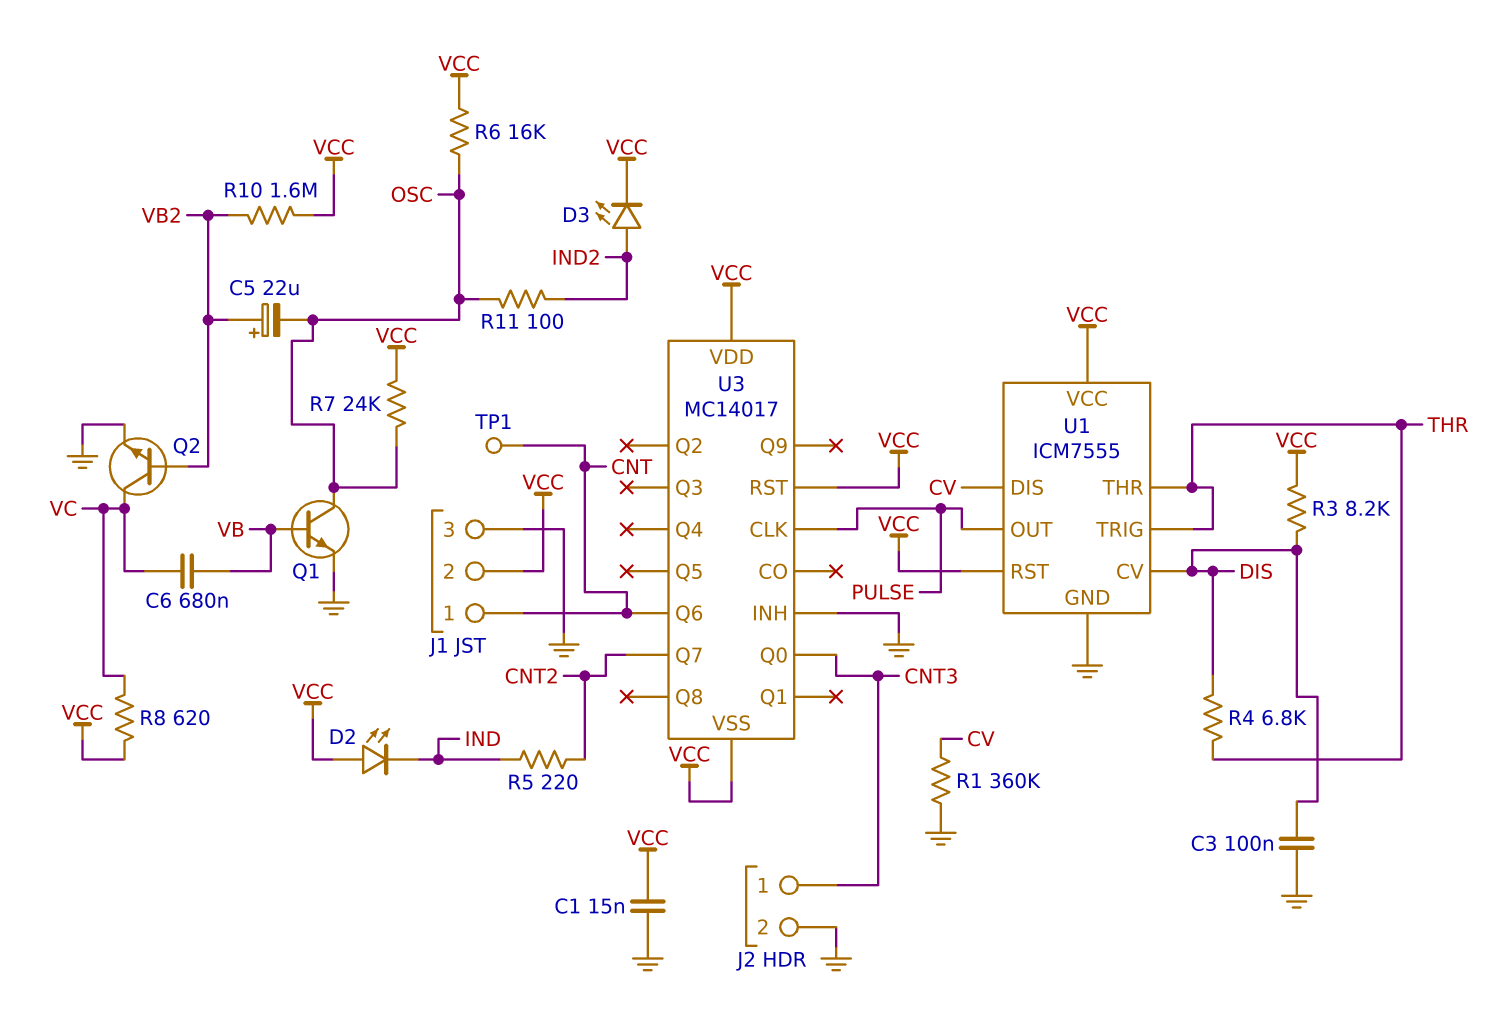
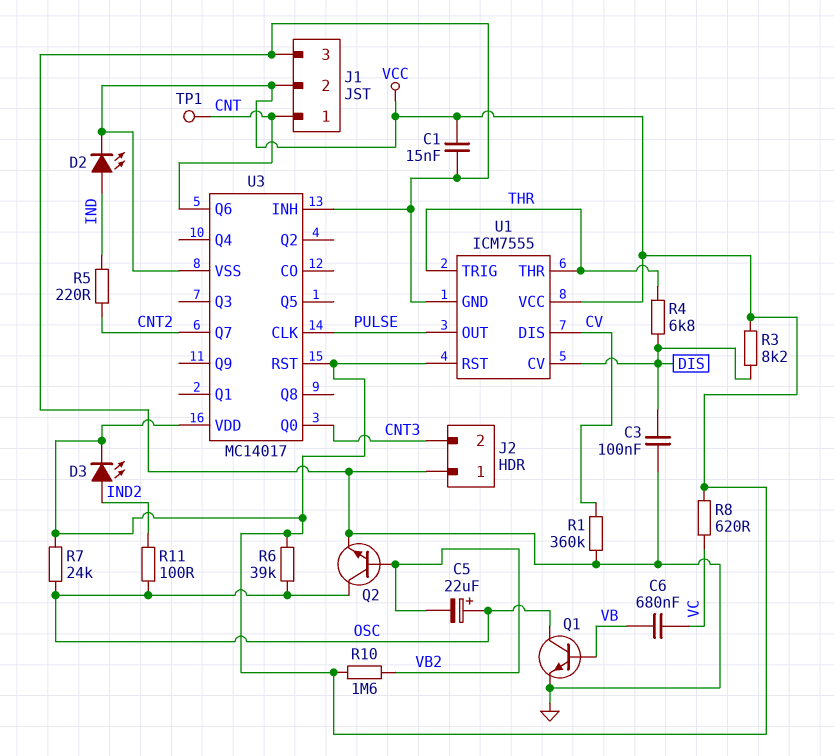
C5: 22uF (plus VB2, minus OSC) -> 22uF (plus OSC, minus VB2)
D2: LED (A VCC, K IND) -> LED (A IND, K VCC)
J2 pin 1: CNT3 -> GND
J2 pin 2: GND -> CNT3
Q2: NPN (B VB2, C VC, E GND) -> NPN (B VB2, C OSC, E GND)
R6: 16k (OSC, VCC) -> 39k (OSC, VCC)

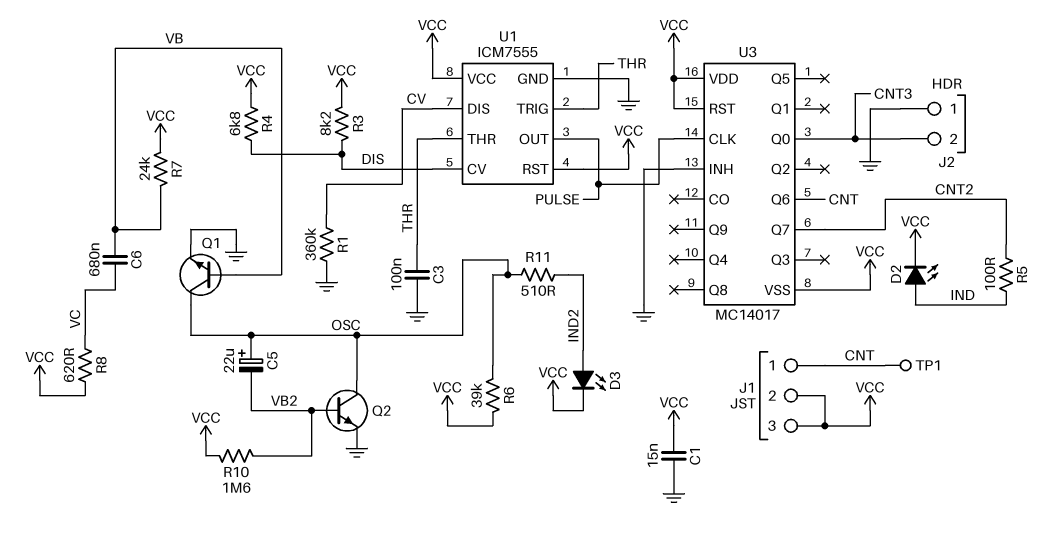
C3: 100nF (DIS, GND) -> 100nF (GND, THR)
J1 pin 3: GND -> VCC
R4: 6.8k (DIS, THR) -> 6.8k (DIS, VCC)
R5: 220 (CNT2, IND) -> 100 (CNT2, IND)
R7: 24k (OSC, VCC) -> 24k (VB, VCC)
R11: 100 (IND2, OSC) -> 510 (IND2, OSC)

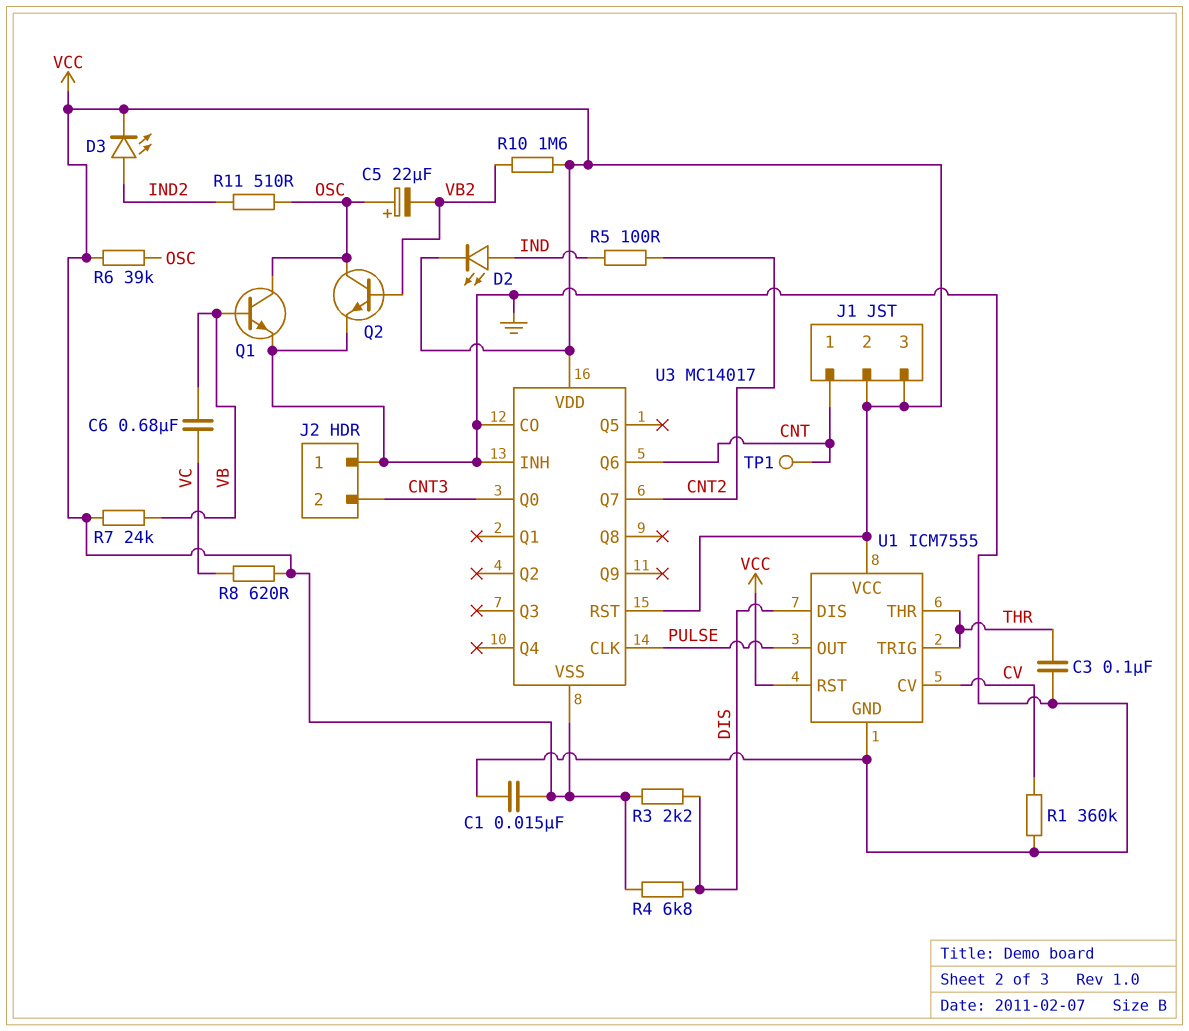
R3: 8.2k (DIS, VCC) -> 2.2k (DIS, VCC)
U1 pin CV: DIS -> CV
U1 pin DIS: CV -> DIS
U3 pin CO: none -> GND

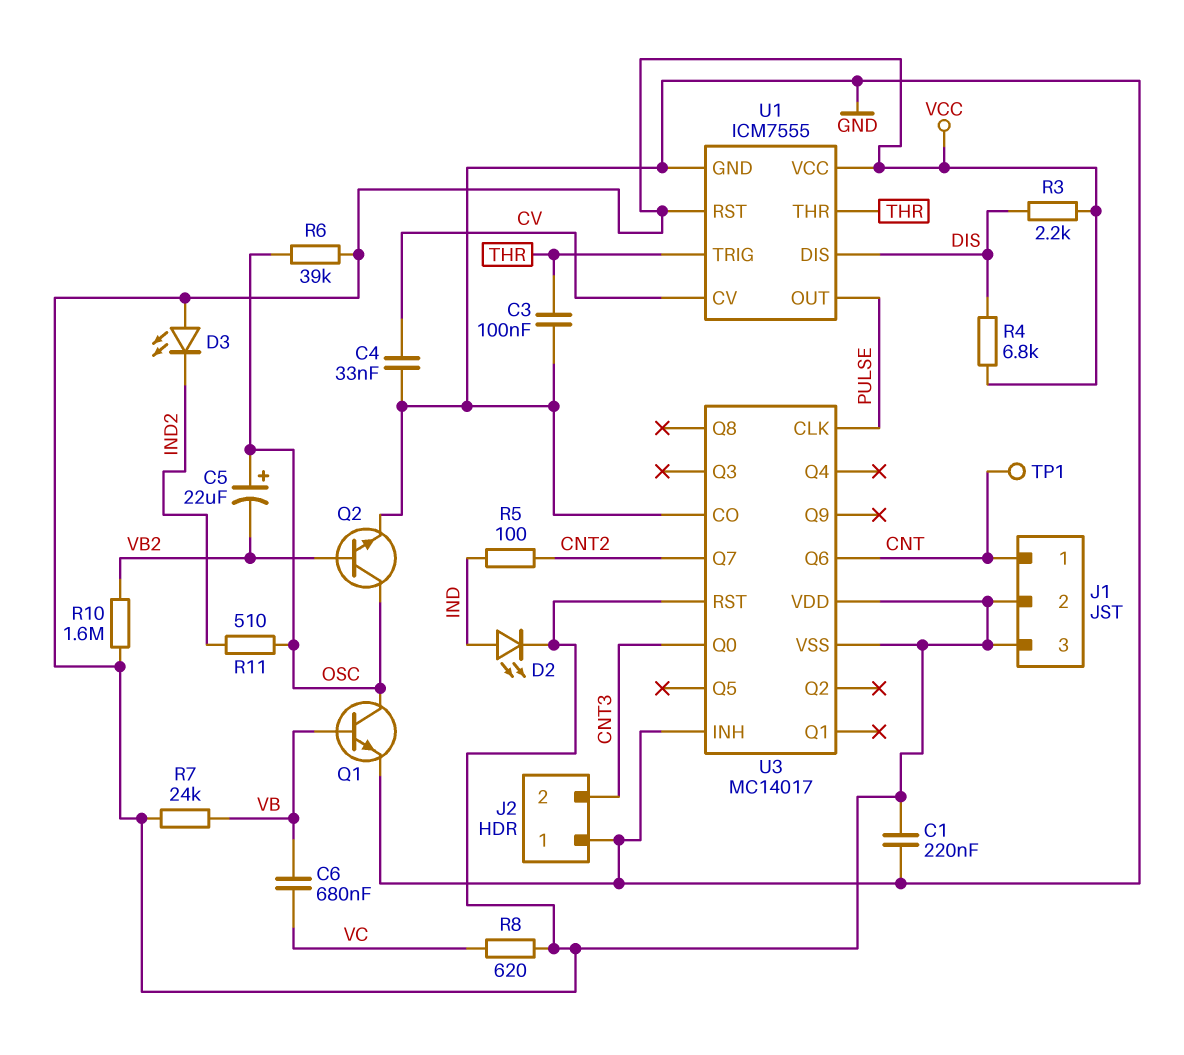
C1: 15nF (GND, VCC) -> 220nF (GND, VCC)
C4: none -> 33nF (CV, GND)
D3: LED (A IND2, K VCC) -> LED (A VCC, K IND2)
R1: 360k (CV, GND) -> none

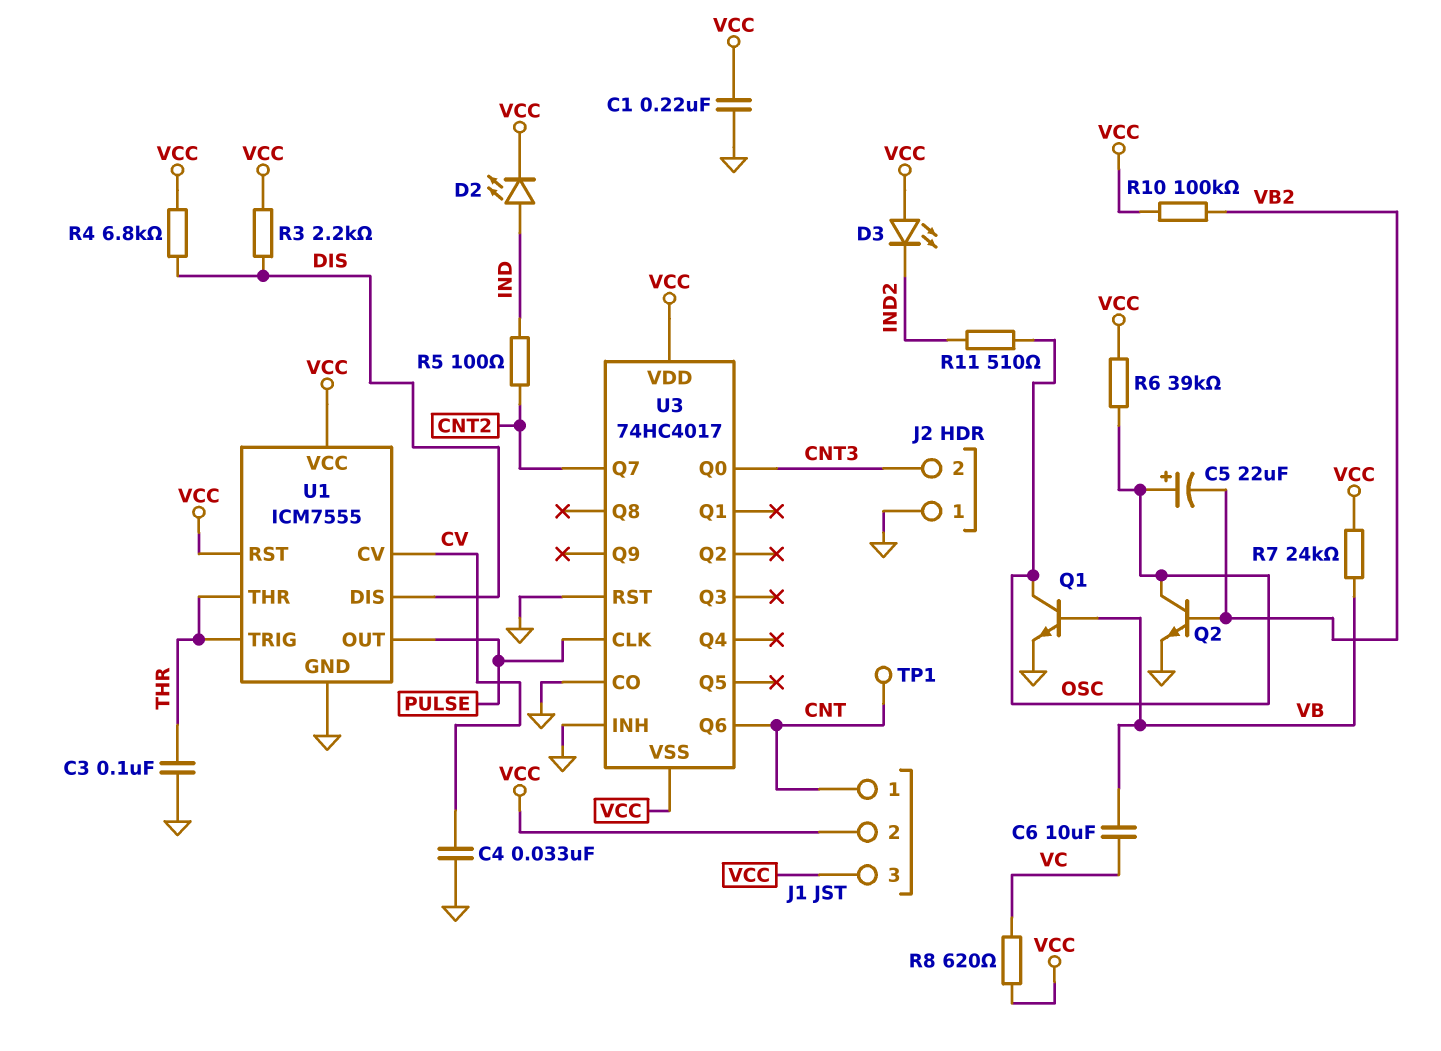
C6: 680nF (VB, VC) -> 10uF (VB, VC)
R10: 1.6M (VB2, VCC) -> 100k (VB2, VCC)
U3: MC14017 -> 74HC4017
U3 pin RST: VCC -> GND

